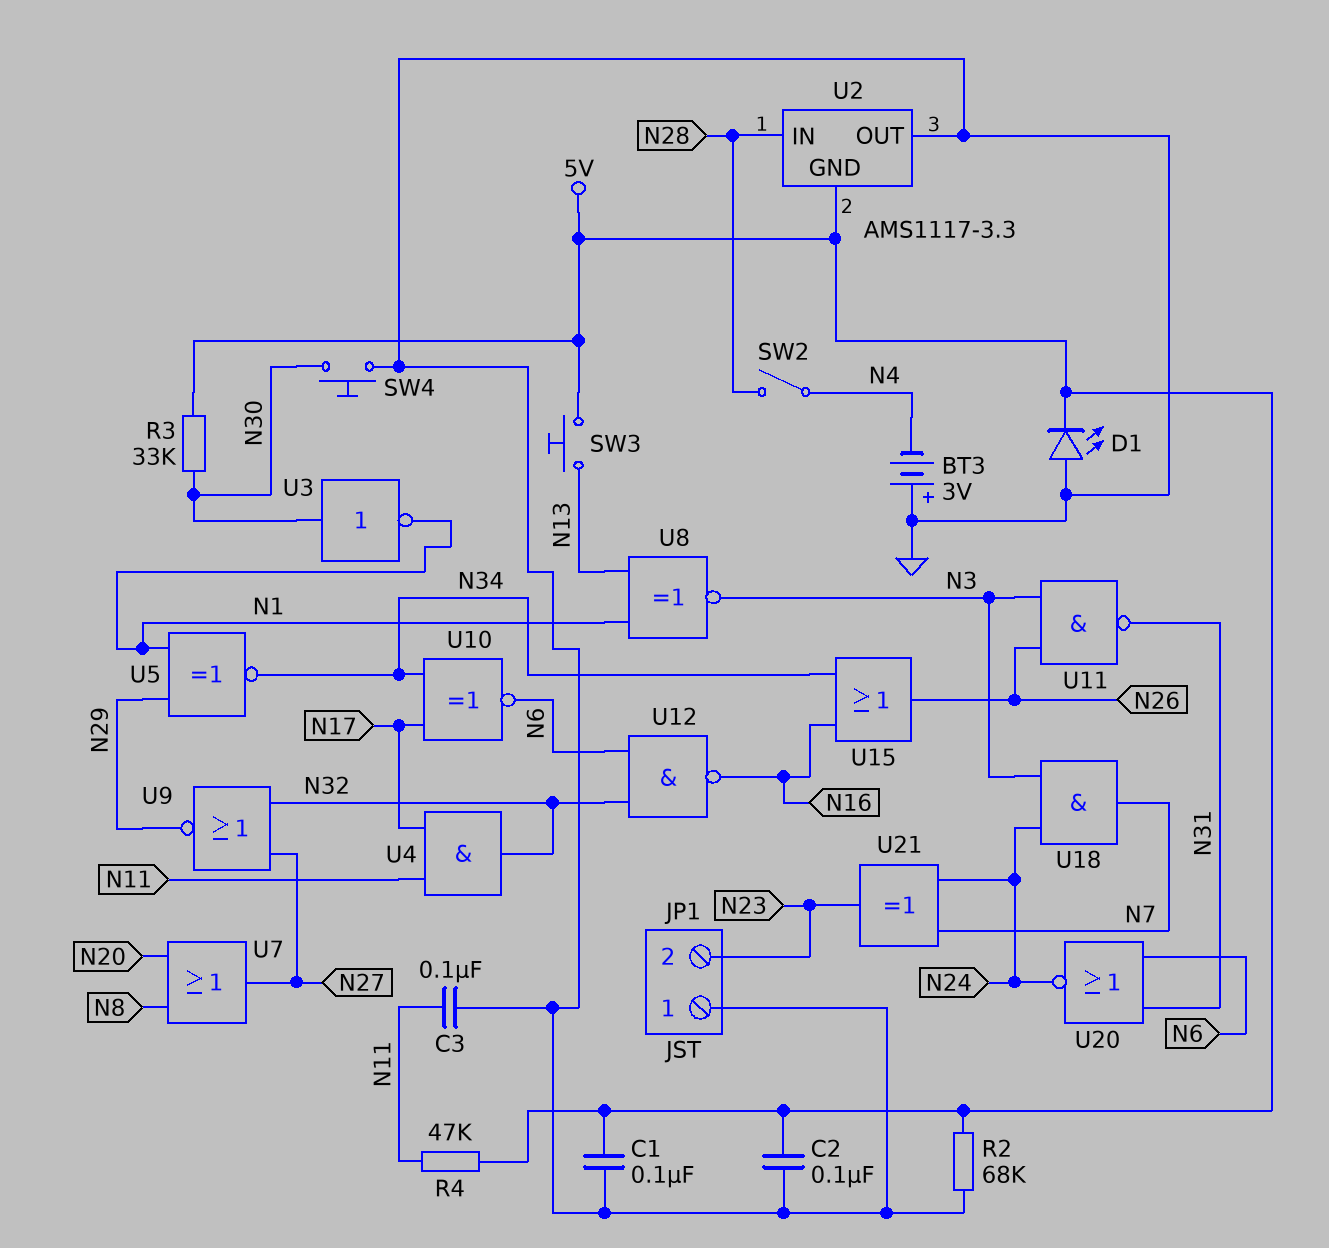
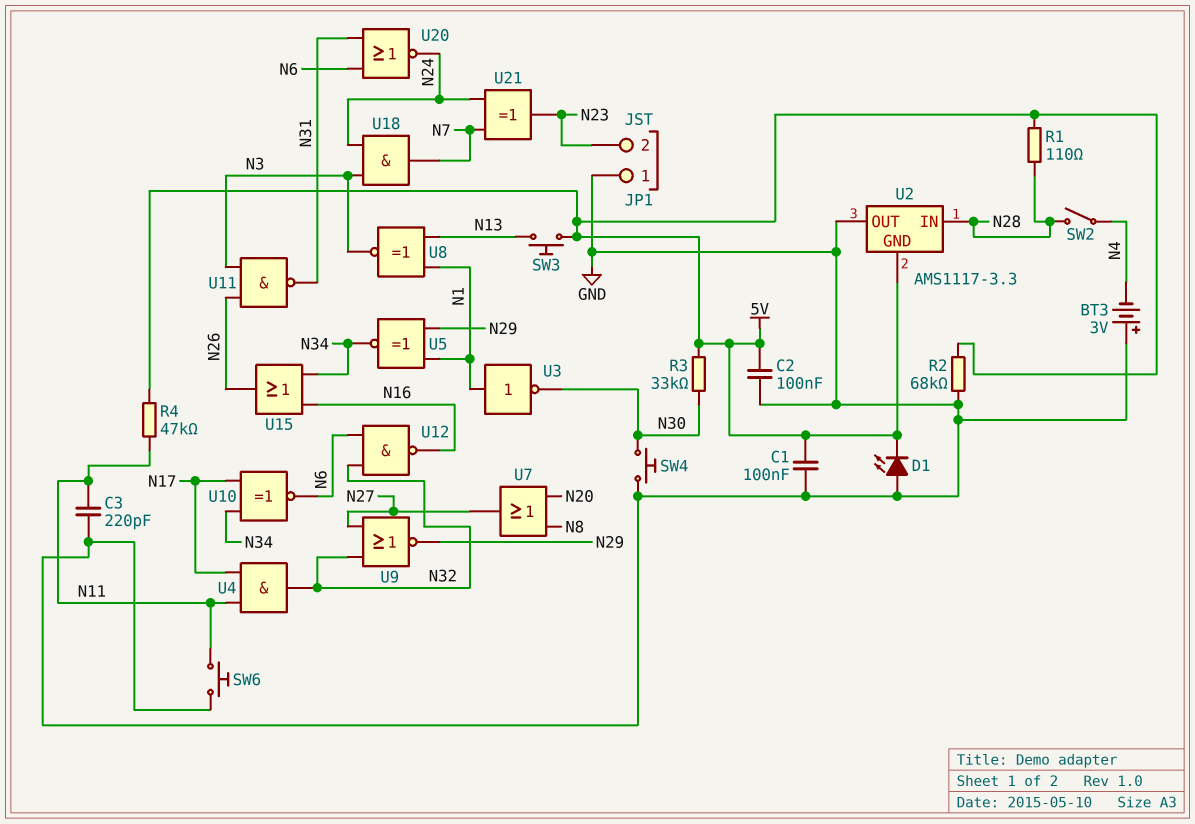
C3: 100nF (GND, N11) -> 220pF (GND, N11)
R1: none -> 110 (5V, N28)
SW6: none -> button (GND, N11)
U3: NOT (in N30, out N1) -> NOT (in N1, out N30)

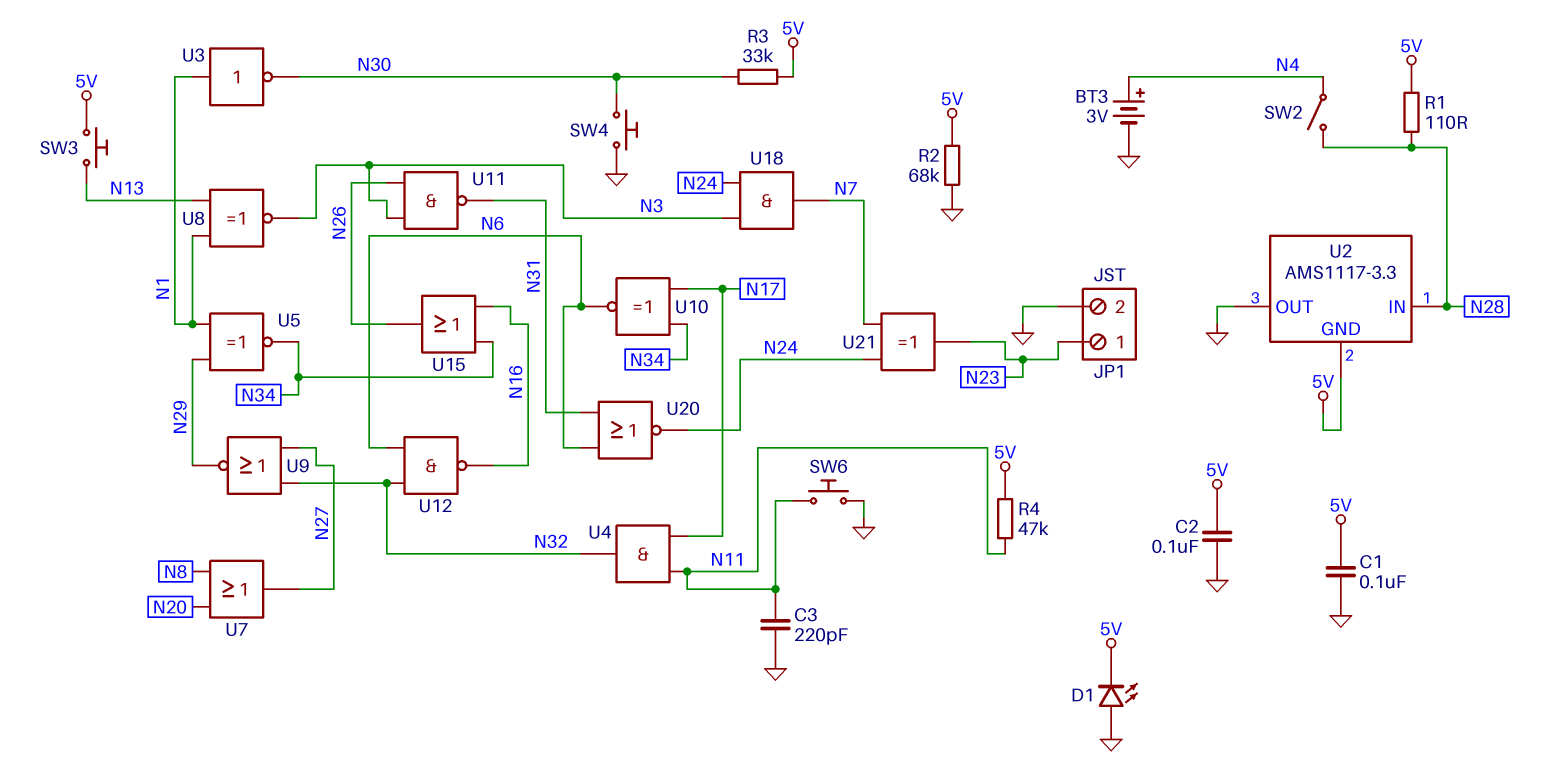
BT3: 3V (plus GND, minus N4) -> 3V (plus N4, minus GND)
JP1 pin 1: GND -> N23
JP1 pin 2: N23 -> GND

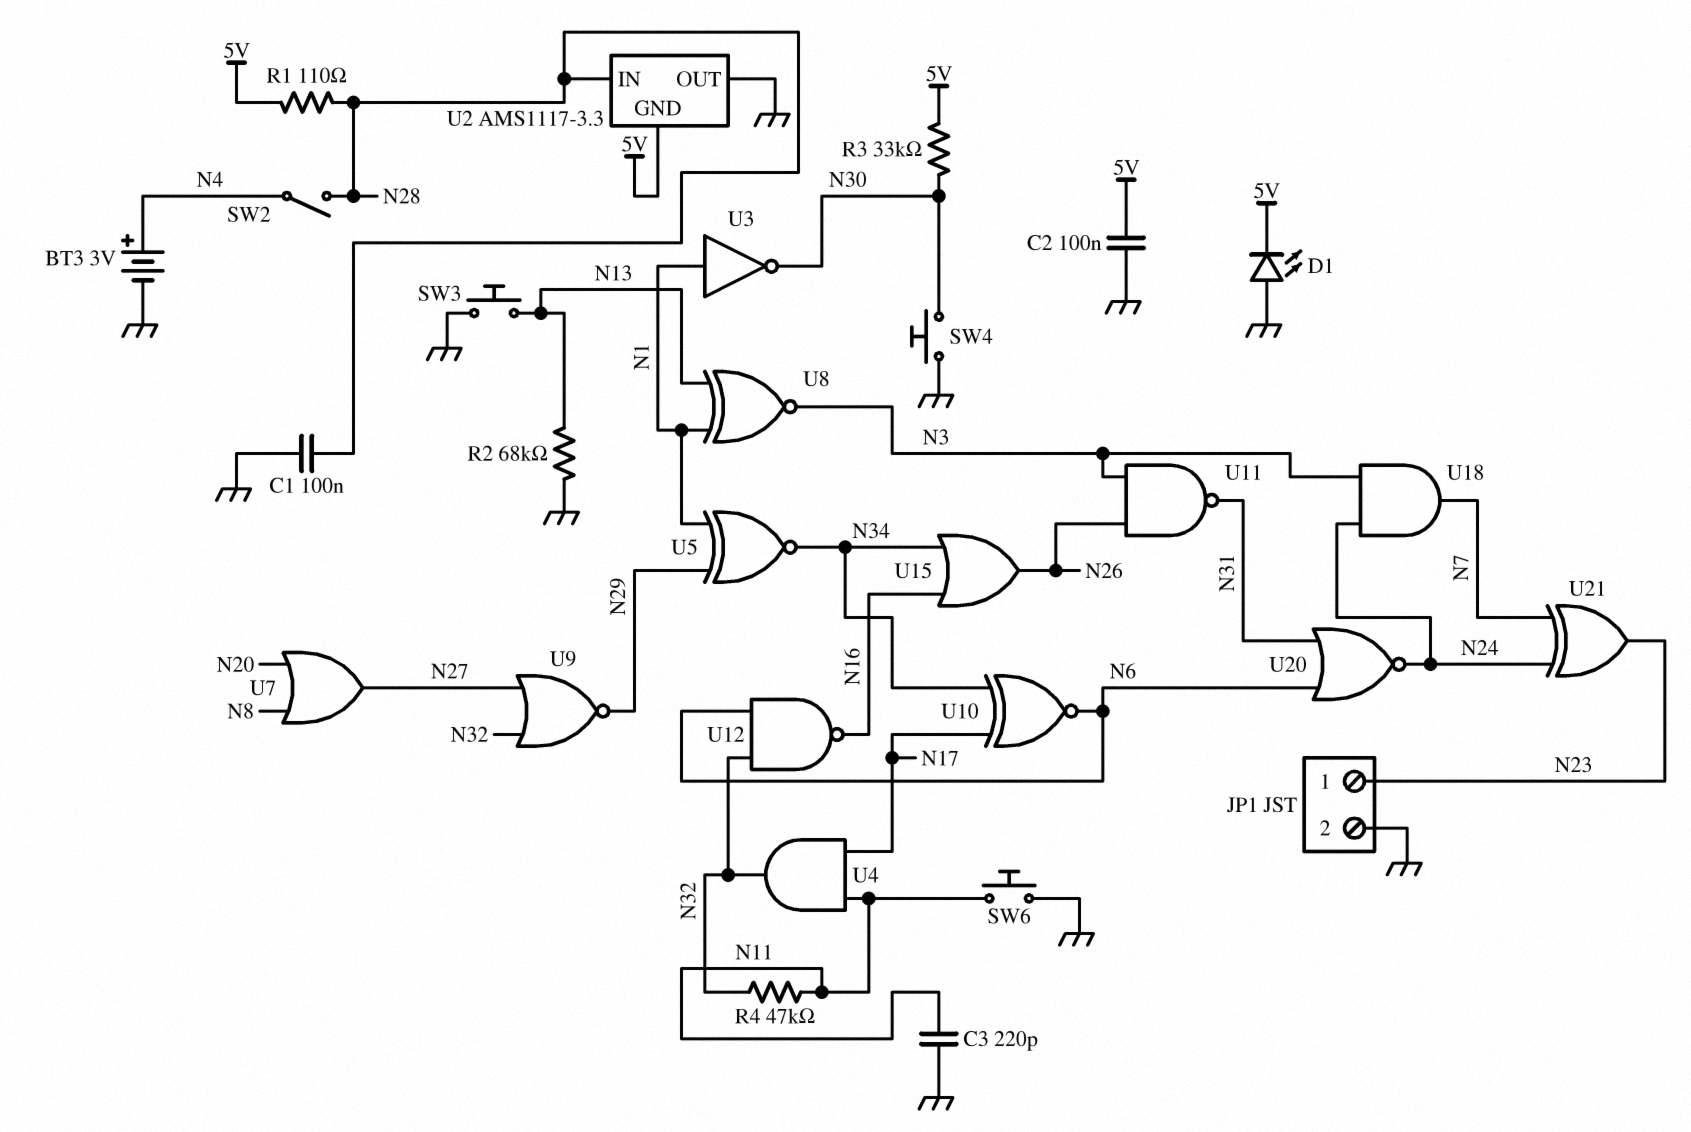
C1: 100nF (5V, GND) -> 100nF (GND, N28)
R2: 68k (5V, GND) -> 68k (GND, N13)
R4: 47k (5V, N11) -> 47k (N11, N32)
SW3: button (5V, N13) -> button (GND, N13)

